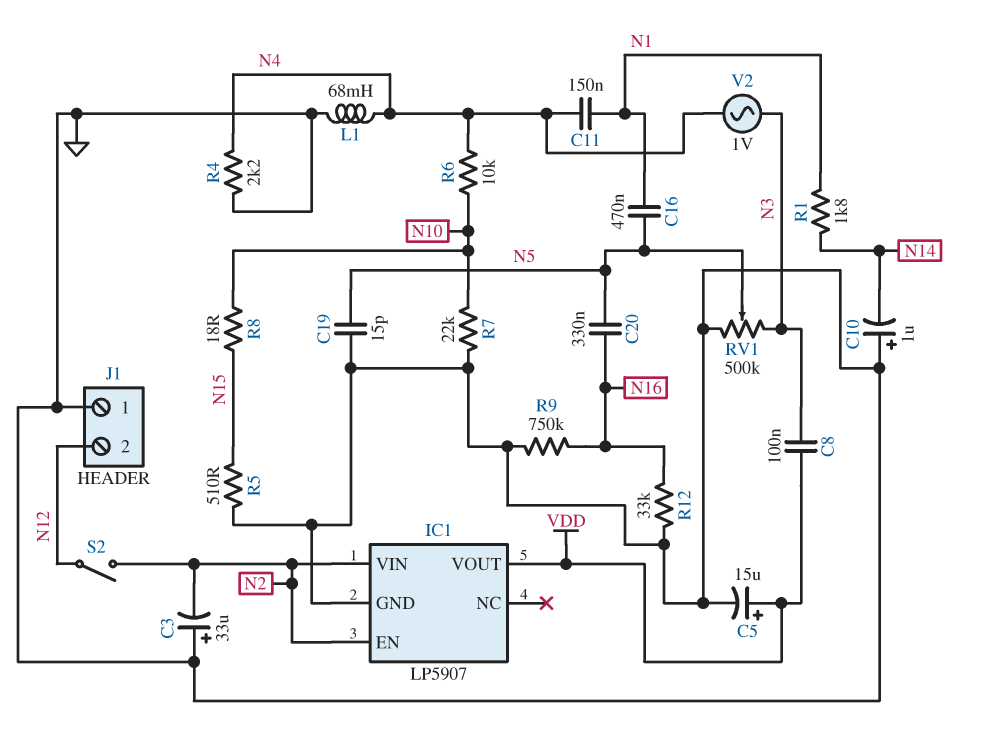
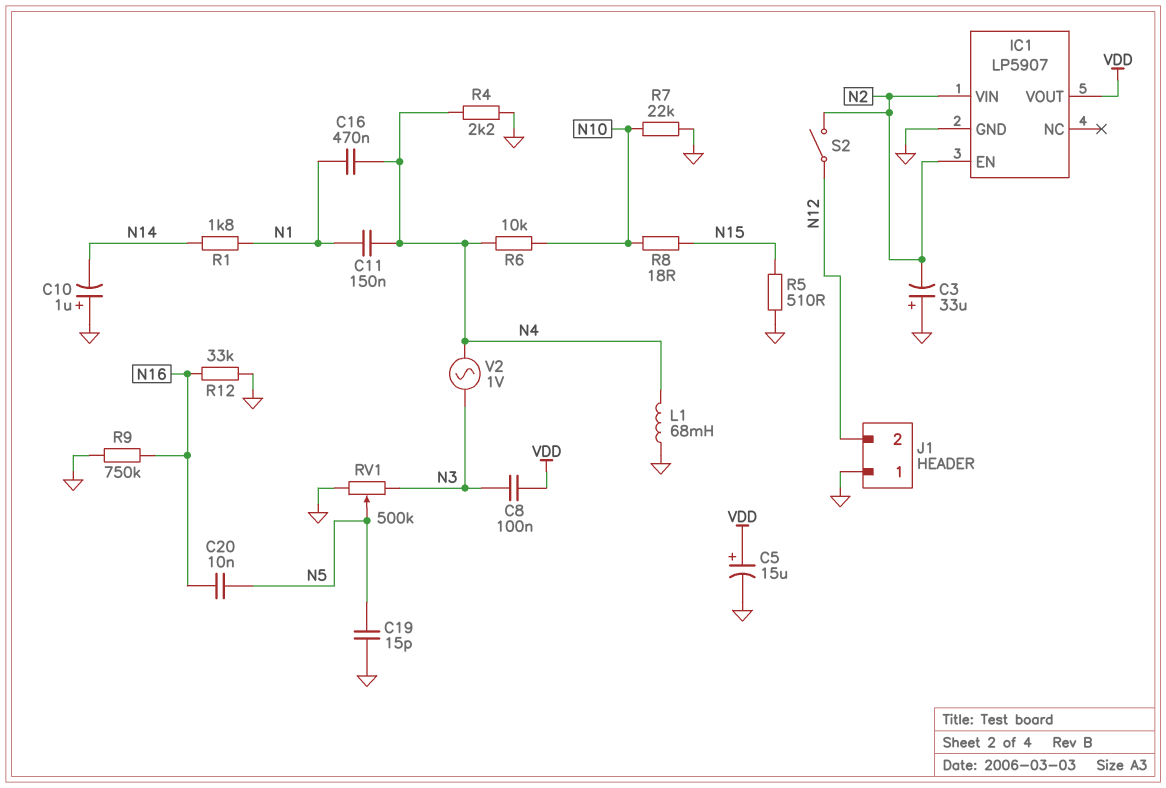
C16: 470nF (N1, N5) -> 470nF (N1, N4)
C20: 330nF (N5, N16) -> 10nF (N5, N16)

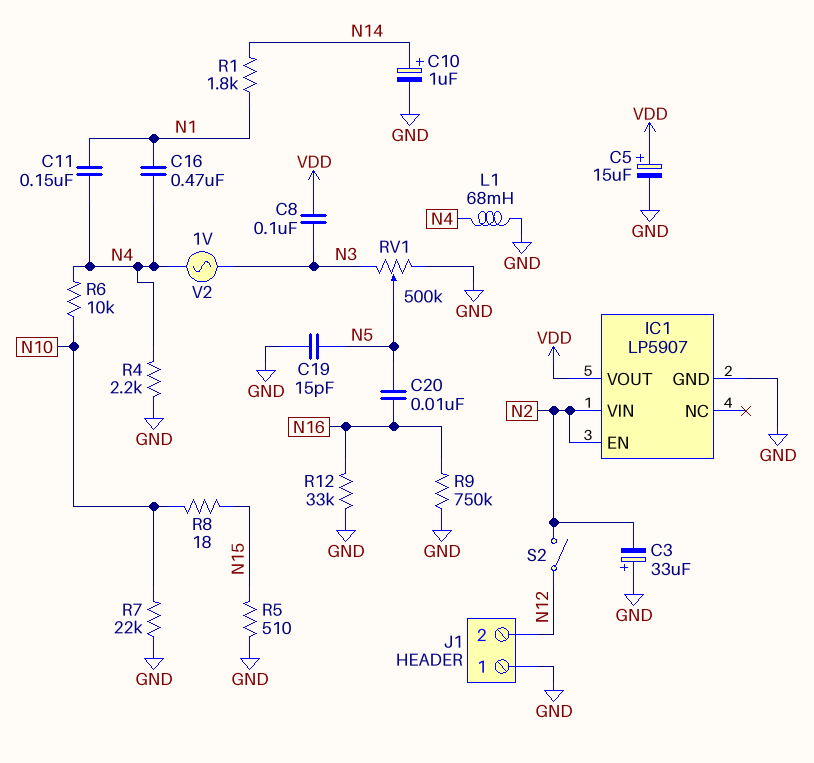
C10: 1uF (plus GND, minus N14) -> 1uF (plus N14, minus GND)

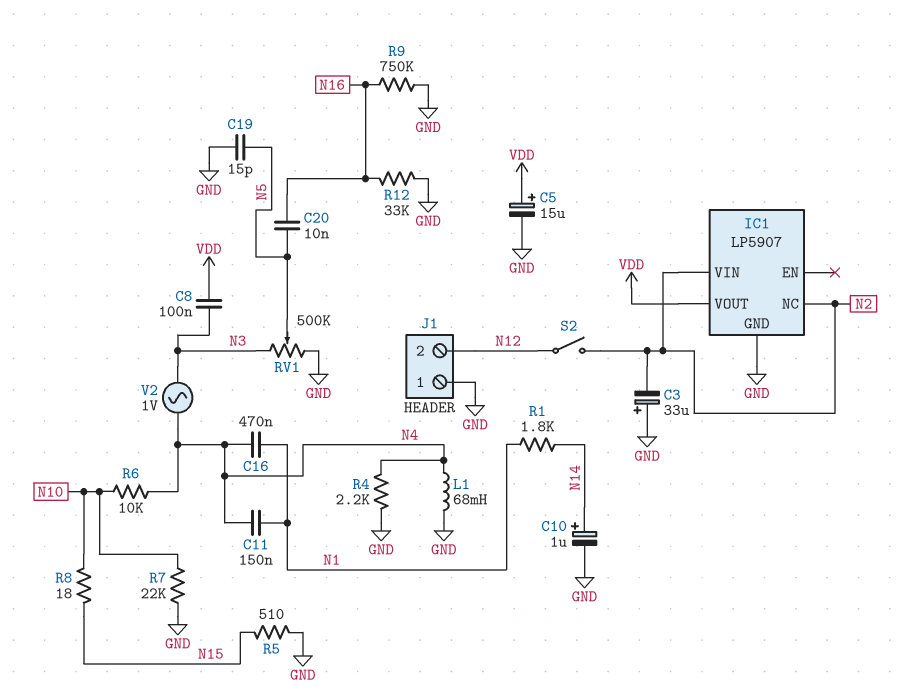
IC1 pin EN: N2 -> none
IC1 pin NC: none -> N2

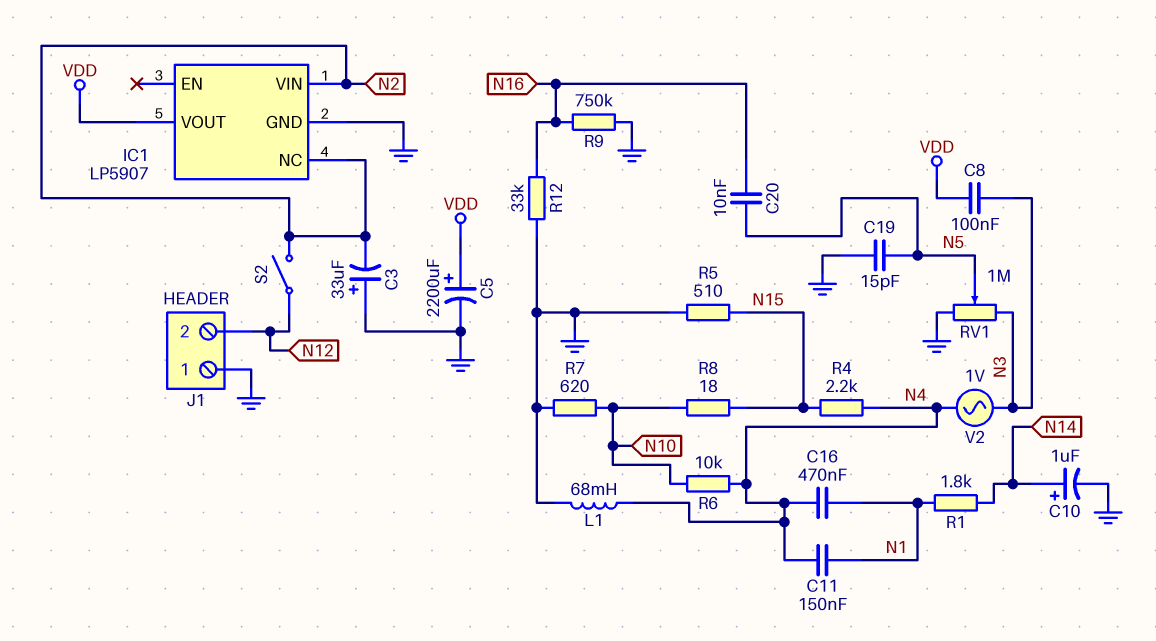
C5: 15uF (plus VDD, minus GND) -> 2200uF (plus VDD, minus GND)
R4: 2.2k (GND, N4) -> 2.2k (N4, N15)
R7: 22k (GND, N10) -> 620 (GND, N10)
RV1: 500k (GND, N3, wiper N5) -> 1M (GND, N3, wiper N5)

